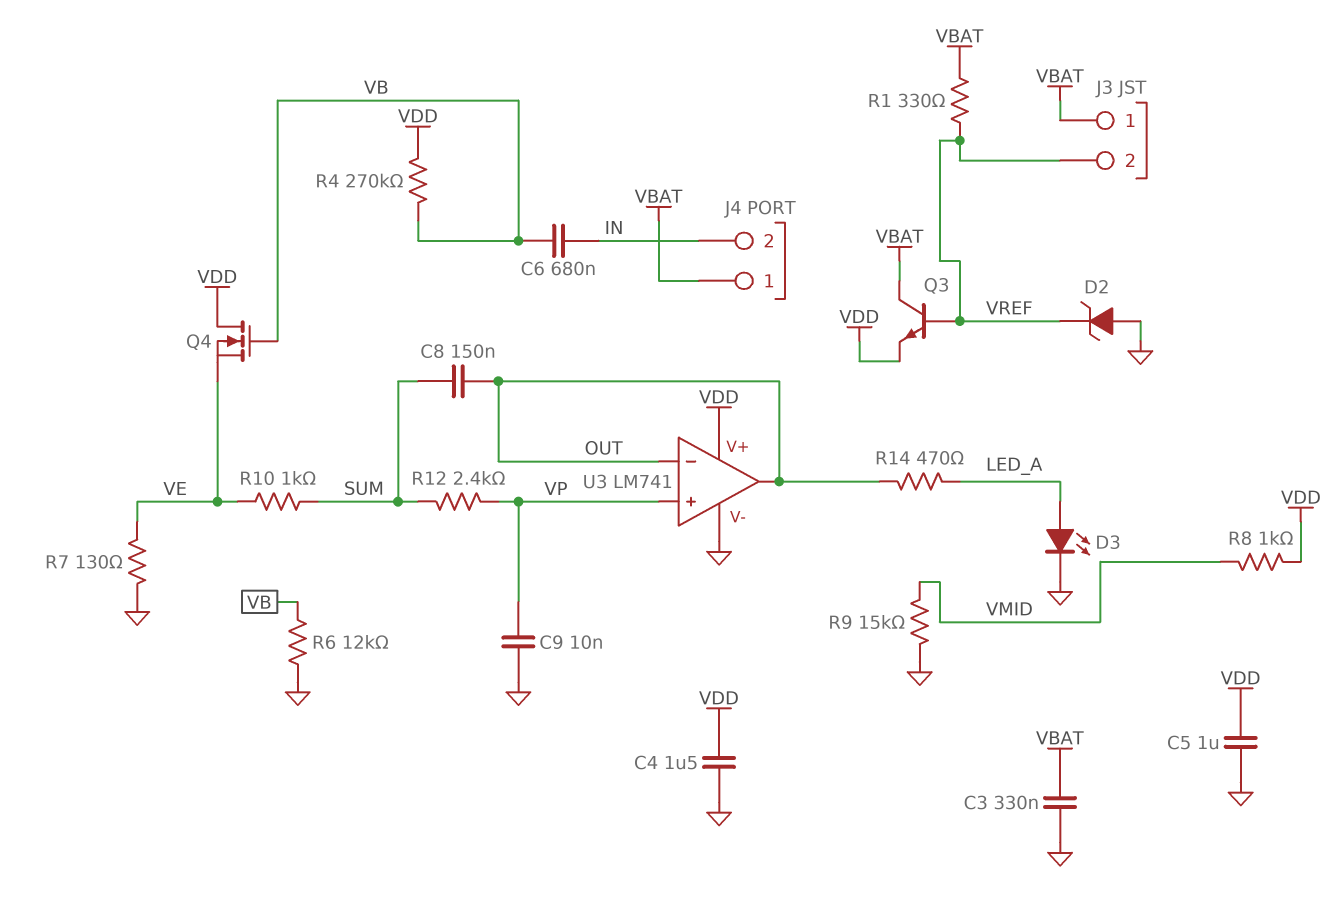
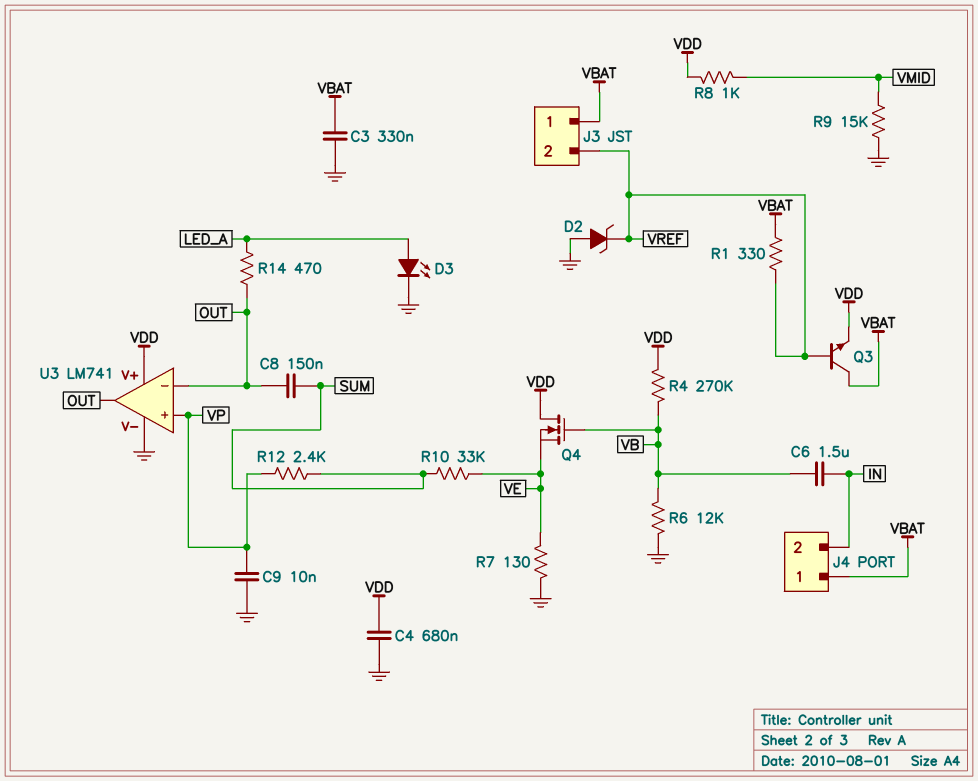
C4: 1.5uF (GND, VDD) -> 680nF (GND, VDD)
C5: 1uF (GND, VDD) -> none
C6: 680nF (IN, VB) -> 1.5uF (IN, VB)
R10: 1k (SUM, VE) -> 33k (SUM, VE)

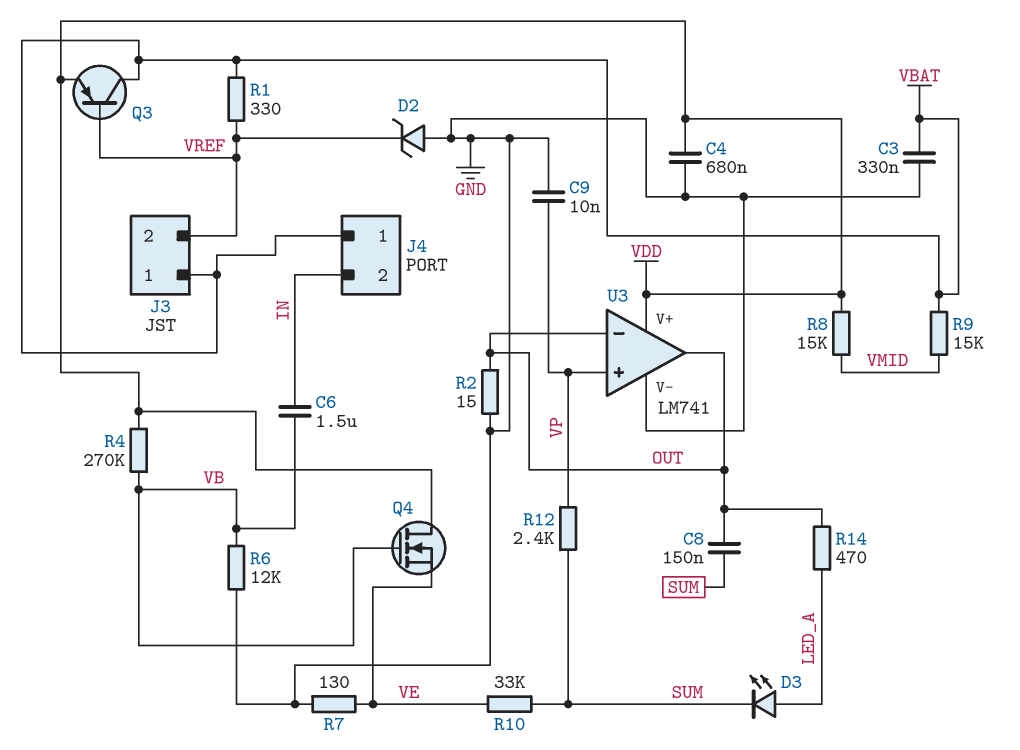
D3: LED (A LED_A, K GND) -> LED (A LED_A, K SUM)
Q3: NPN (B VREF, C VBAT, E VDD) -> PNP (B VREF, C VBAT, E VDD)
R2: none -> 15 (GND, OUT)
R8: 1k (VDD, VMID) -> 15k (VDD, VMID)
R9: 15k (GND, VMID) -> 15k (VBAT, VMID)

